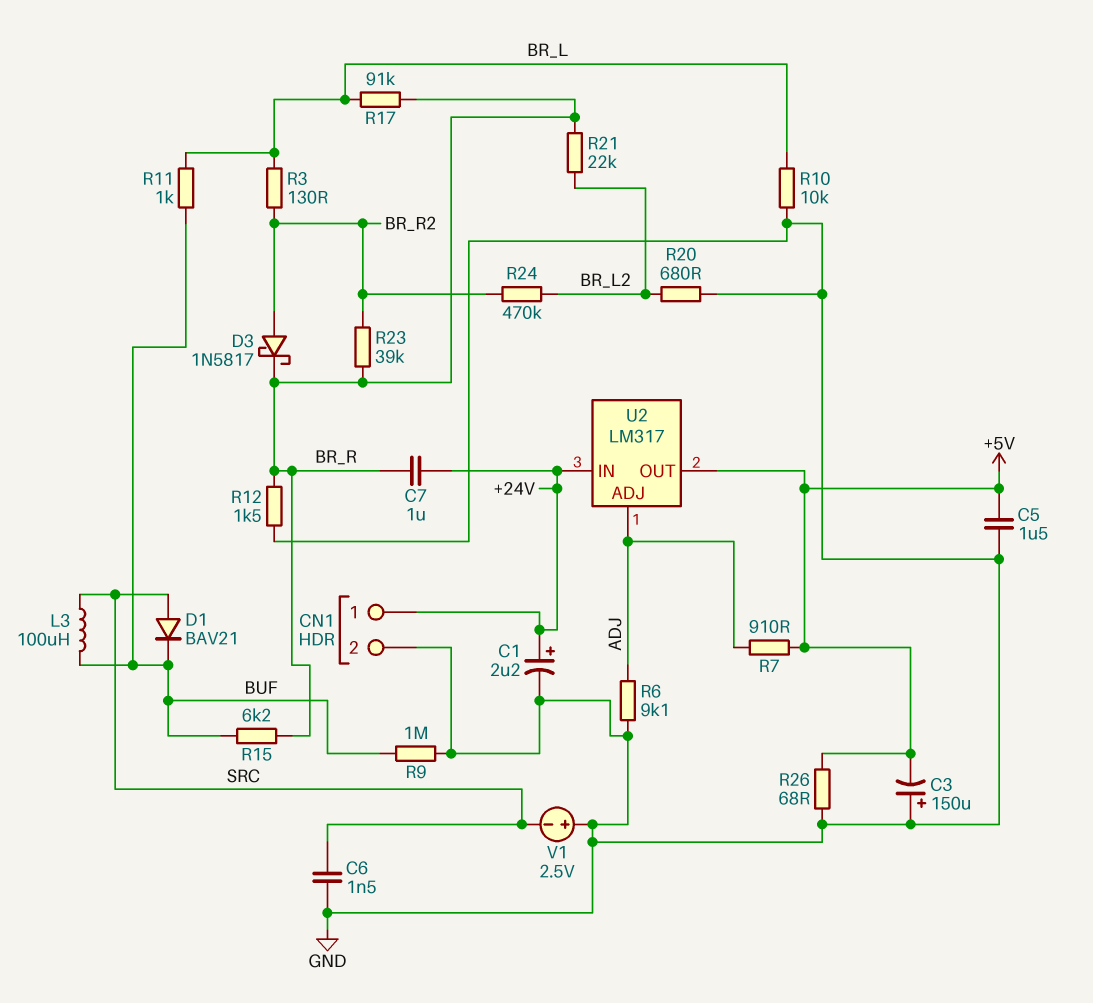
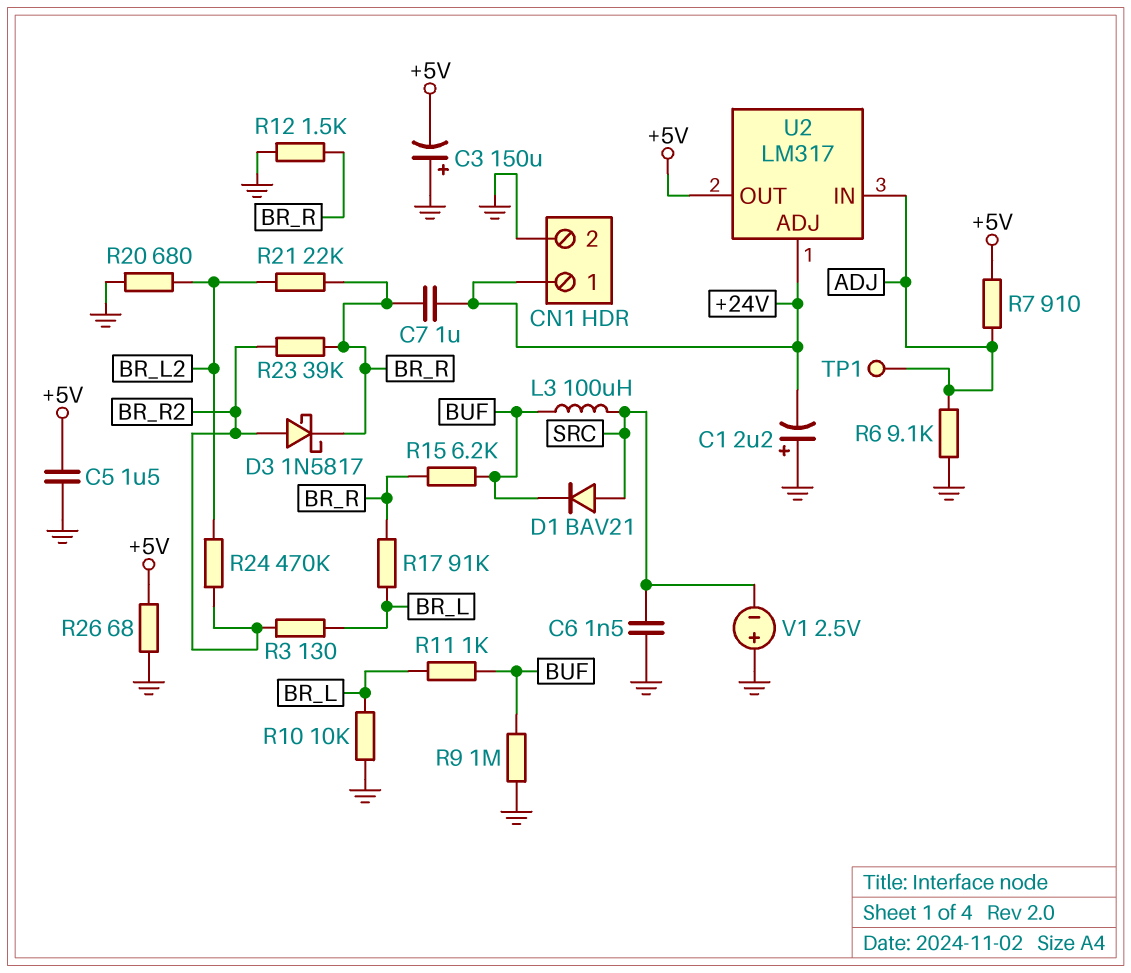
C1: 2.2uF (plus +24V, minus GND) -> 2.2uF (plus GND, minus +24V)
TP1: none -> test point (ADJ)
U2 pin ADJ: ADJ -> +24V
U2 pin IN: +24V -> ADJ

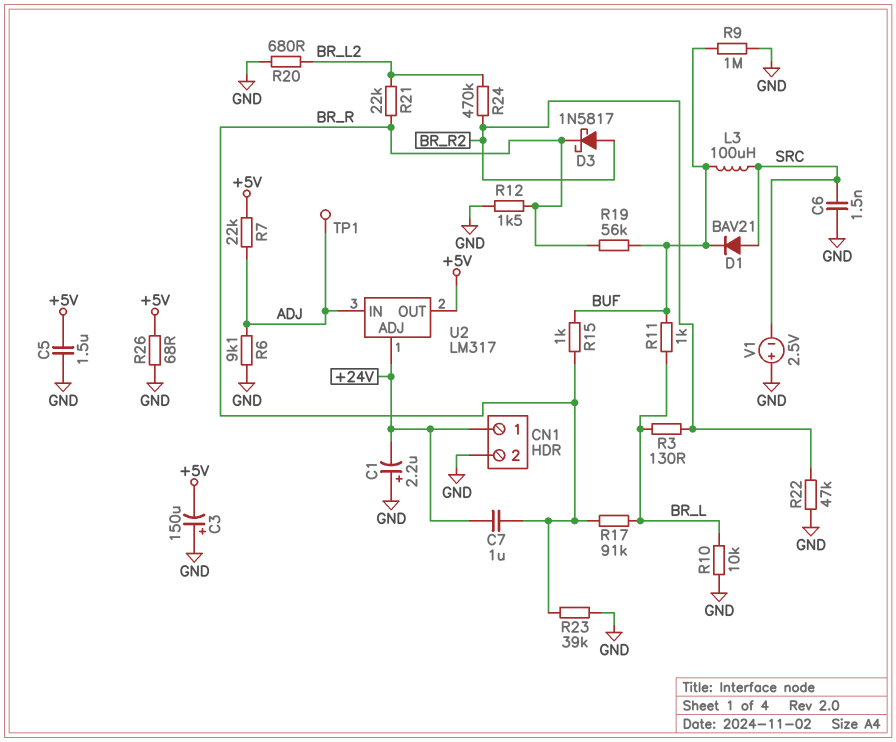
R7: 910 (+5V, ADJ) -> 22k (+5V, ADJ)
R15: 6.2k (BR_R, BUF) -> 1k (BR_R, BUF)
R19: none -> 56k (BR_R, BUF)
R22: none -> 47k (BR_R2, GND)
R23: 39k (BR_R, BR_R2) -> 39k (BR_R, GND)

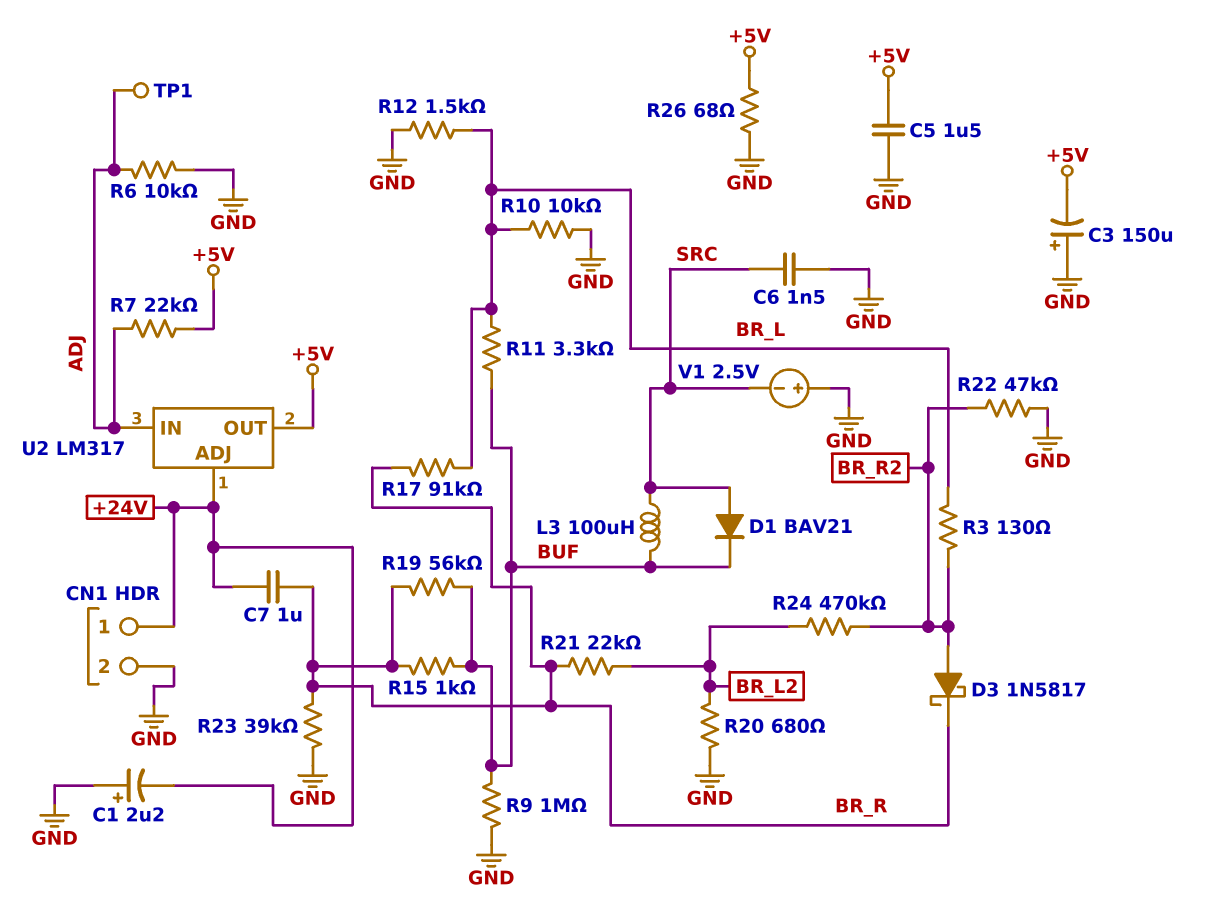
R6: 9.1k (ADJ, GND) -> 10k (ADJ, GND)
R11: 1k (BR_L, BUF) -> 3.3k (BR_L, BUF)
R12: 1.5k (BR_R, GND) -> 1.5k (BR_L, GND)

